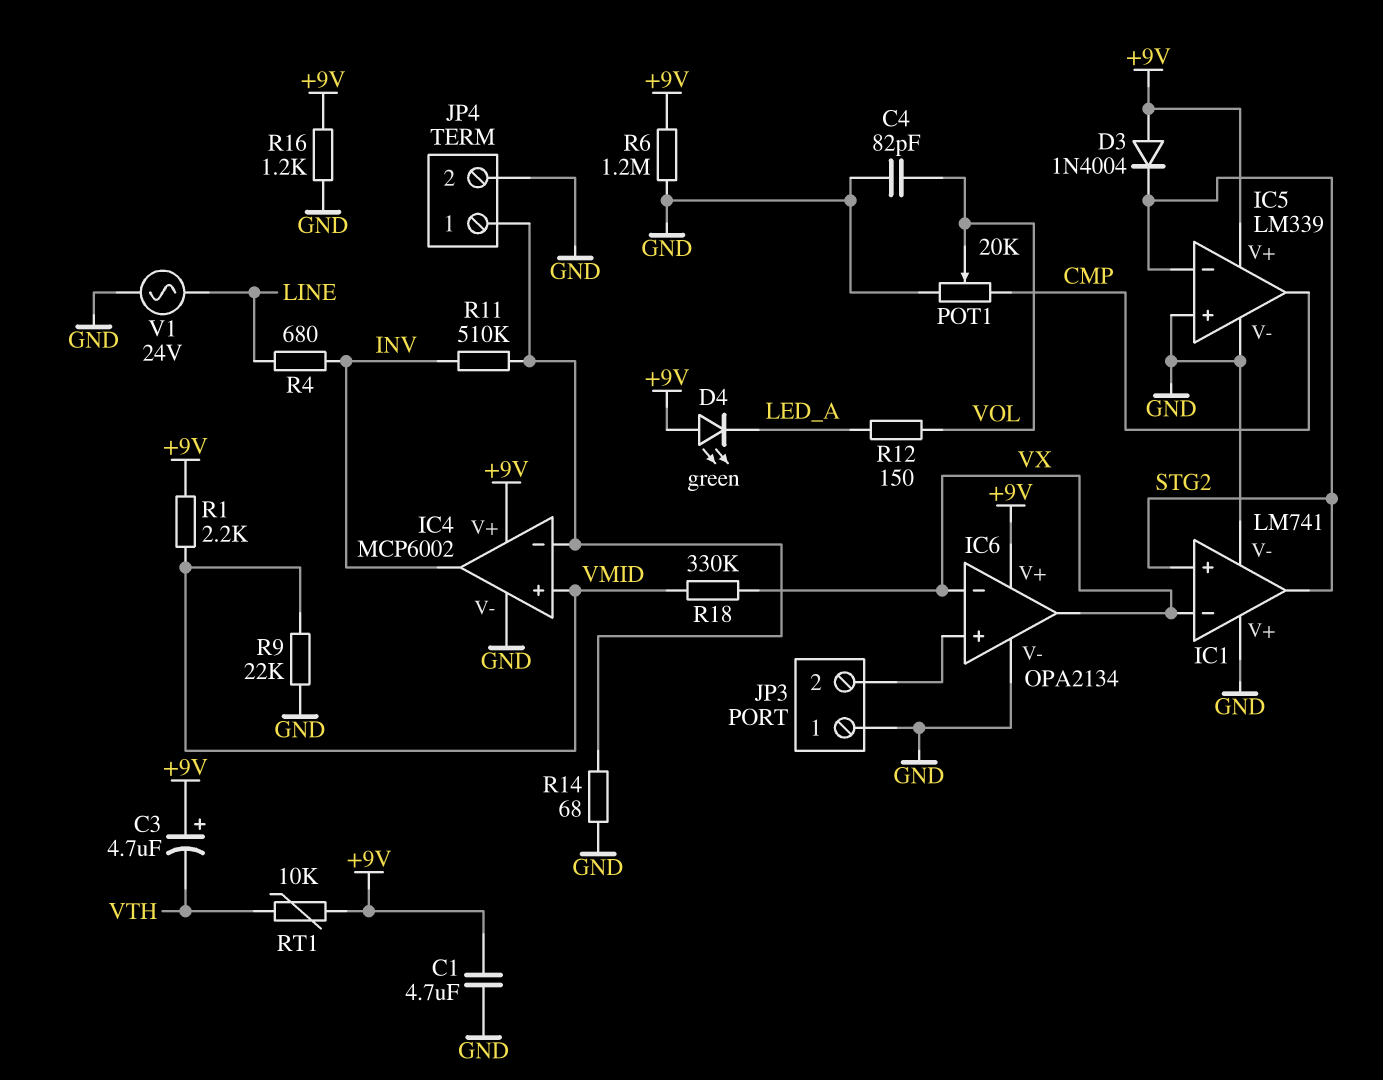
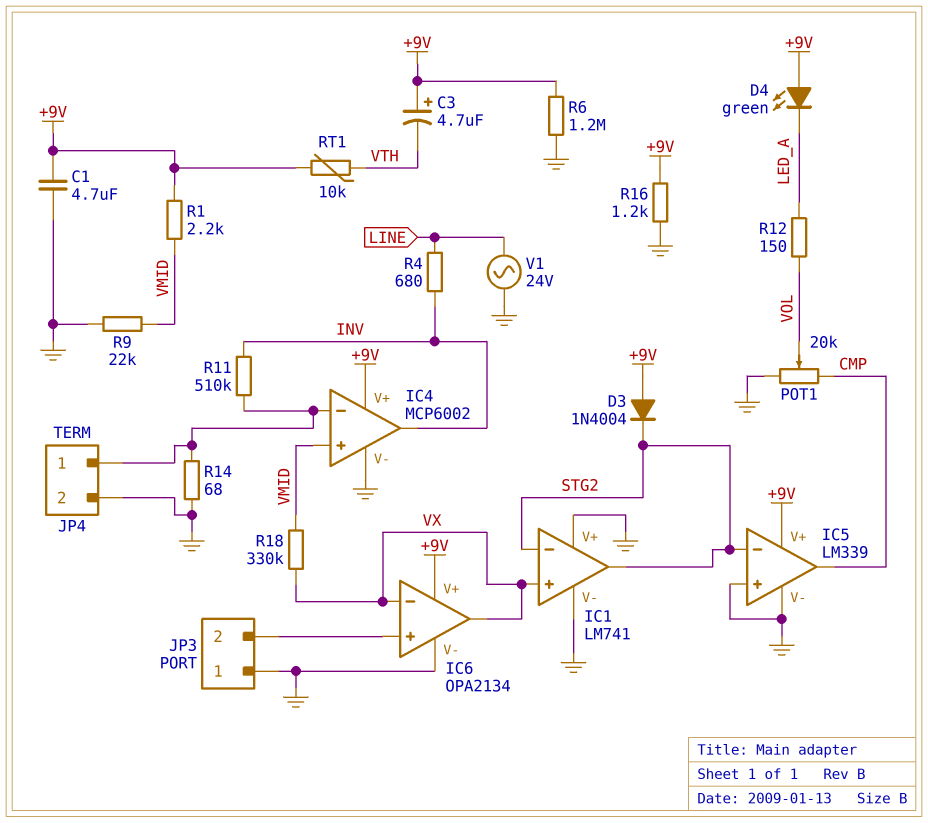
C4: 82pF (GND, VOL) -> none
IC1 pin in+: STG2 -> VX
IC1 pin in-: VX -> STG2

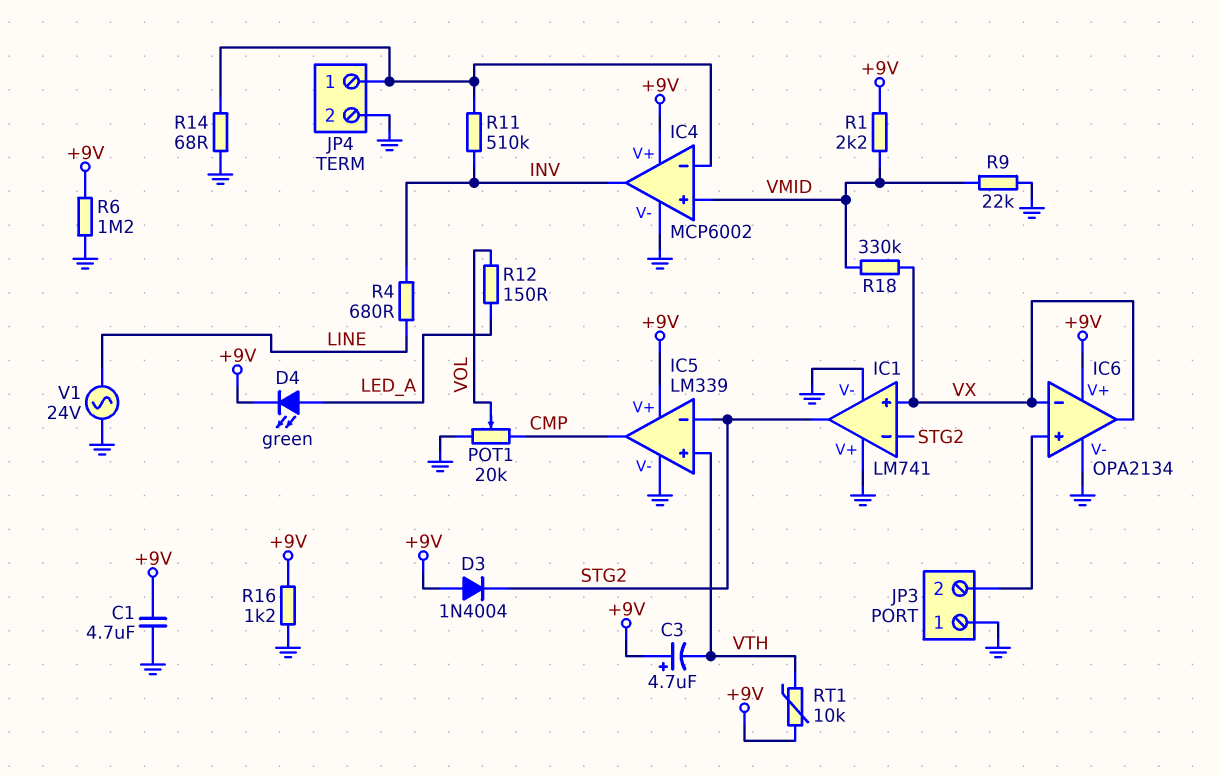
D4: LED green (A +9V, K LED_A) -> LED green (A LED_A, K +9V)
IC5 pin in+: GND -> VTH

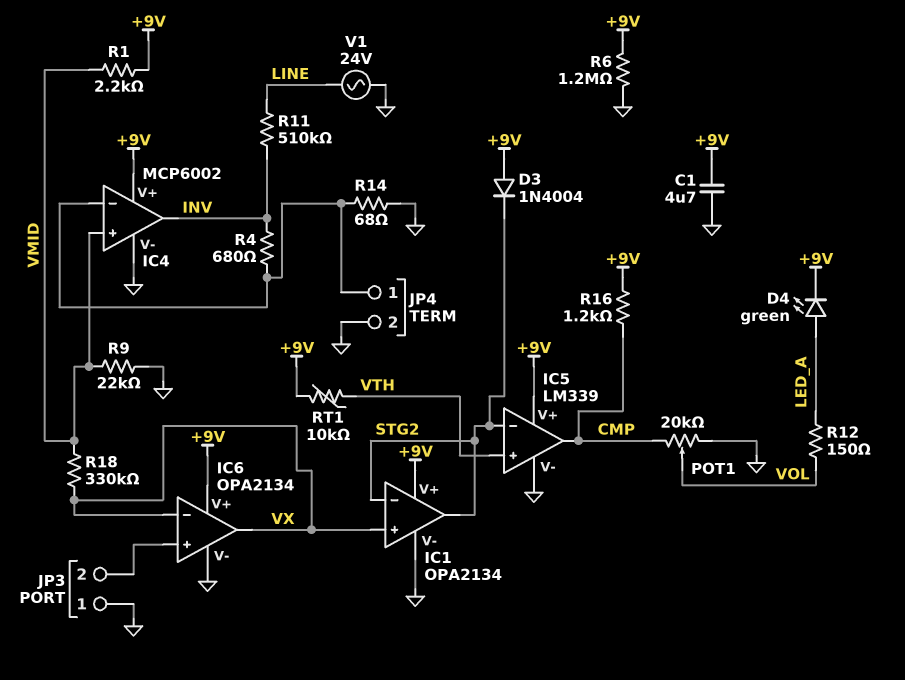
C3: 4.7uF (plus +9V, minus VTH) -> none
IC1: LM741 -> OPA2134
IC1 pin V+: GND -> +9V
R4: 680 (INV, LINE) -> 680 (IC4/in-, INV)
R11: 510k (IC4/in-, INV) -> 510k (INV, LINE)
R16: 1.2k (+9V, GND) -> 1.2k (+9V, CMP)

